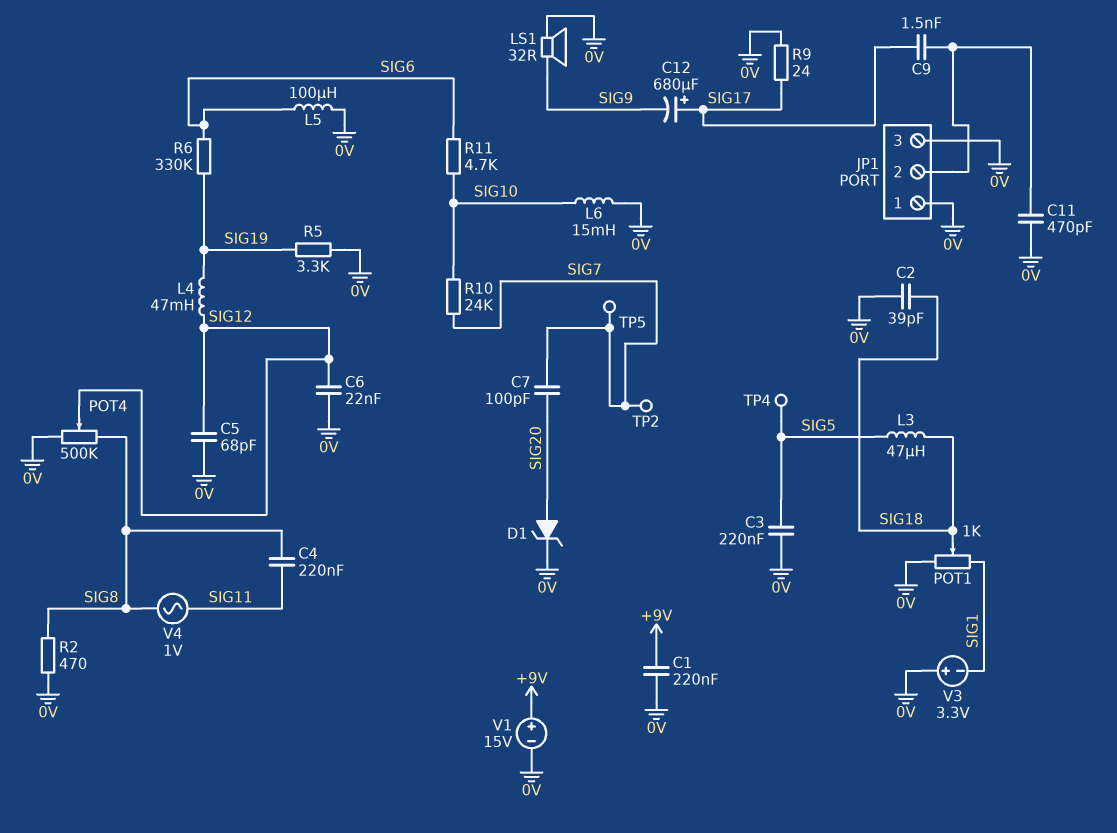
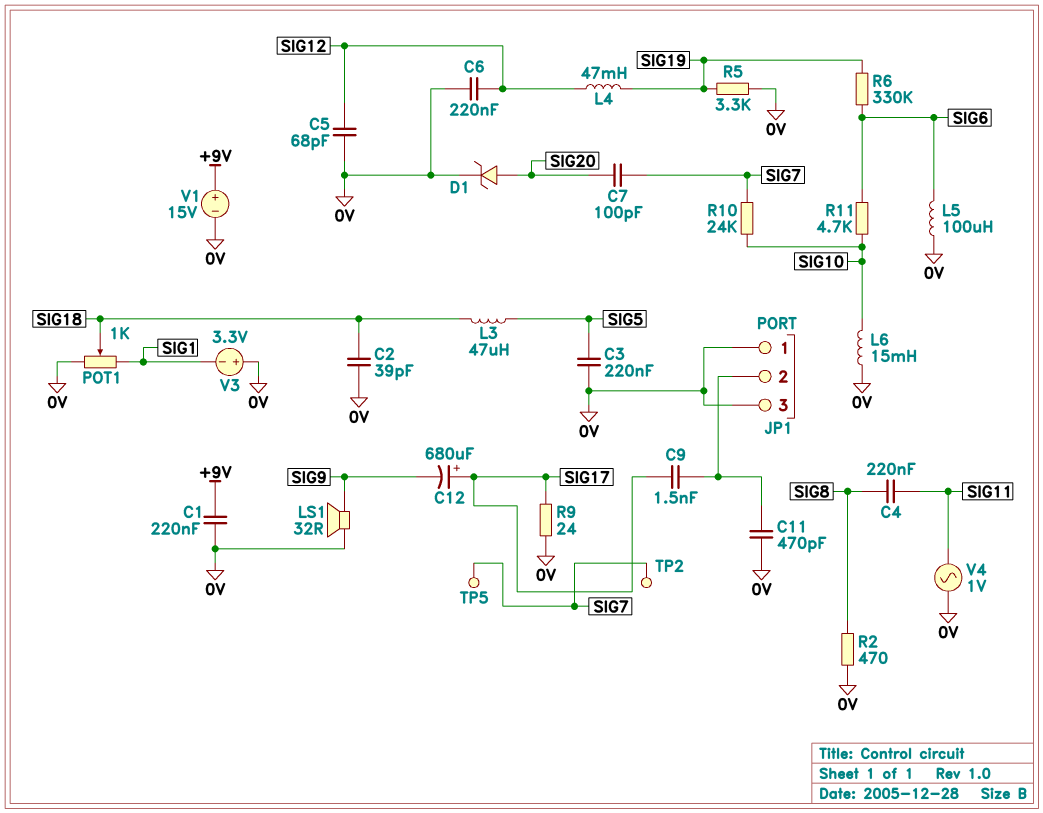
C6: 22nF (0V, SIG12) -> 220nF (0V, SIG12)
POT4: 500k (0V, SIG8, wiper SIG12) -> none
TP4: test point (SIG5) -> none
V4: AC 1V (SIG8, SIG11) -> AC 1V (0V, SIG11)

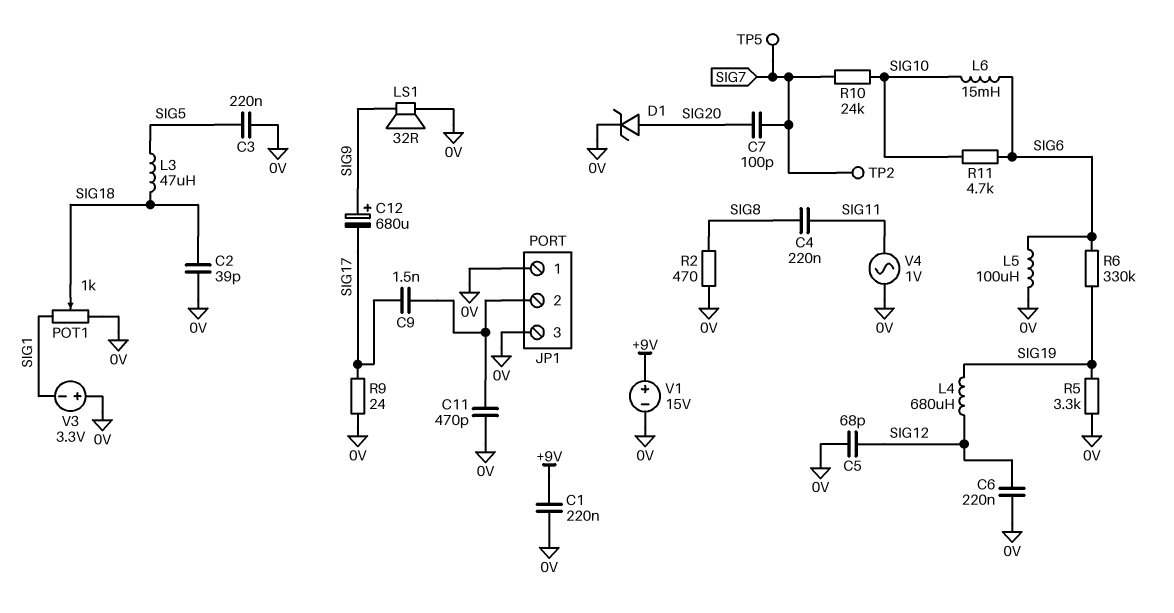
C12: 680uF (plus SIG17, minus SIG9) -> 680uF (plus SIG9, minus SIG17)
L4: 47mH (SIG12, SIG19) -> 680uH (SIG12, SIG19)
L6: 15mH (0V, SIG10) -> 15mH (SIG6, SIG10)

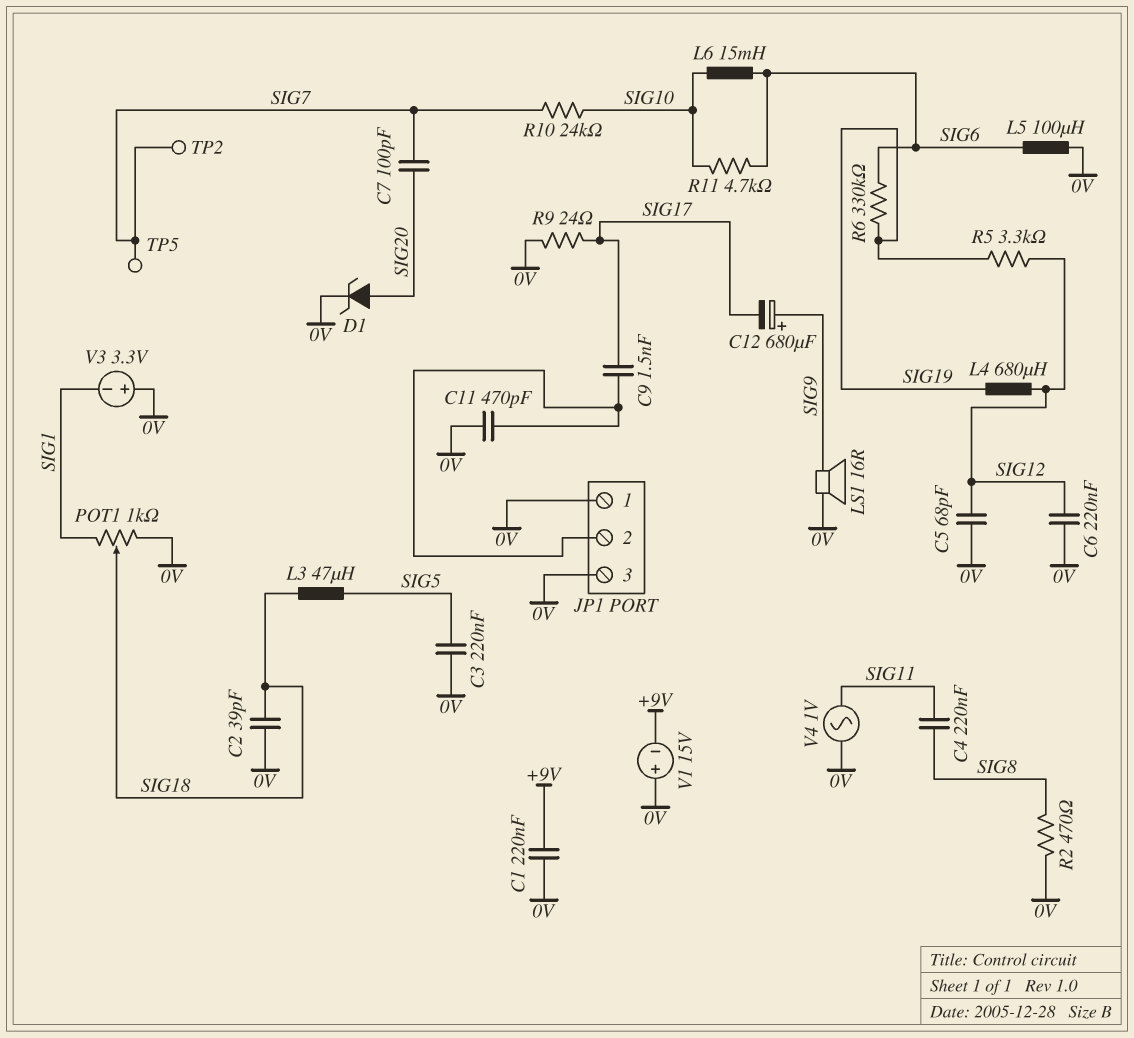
LS1: speaker 32R (0V, SIG9) -> speaker 16R (0V, SIG9)
R5: 3.3k (0V, SIG19) -> 3.3k (SIG12, SIG19)
V1: 15V (plus +9V, minus 0V) -> 15V (plus 0V, minus +9V)

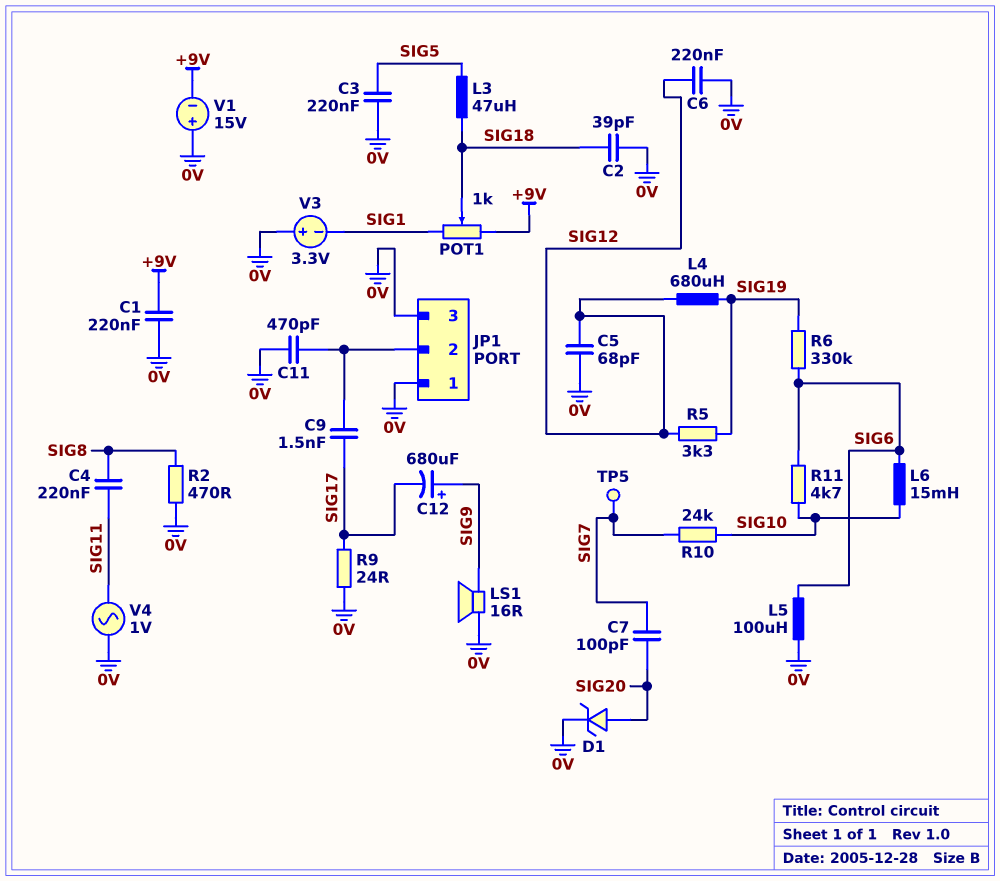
POT1: 1k (0V, SIG1, wiper SIG18) -> 1k (+9V, SIG1, wiper SIG18)
TP2: test point (SIG7) -> none

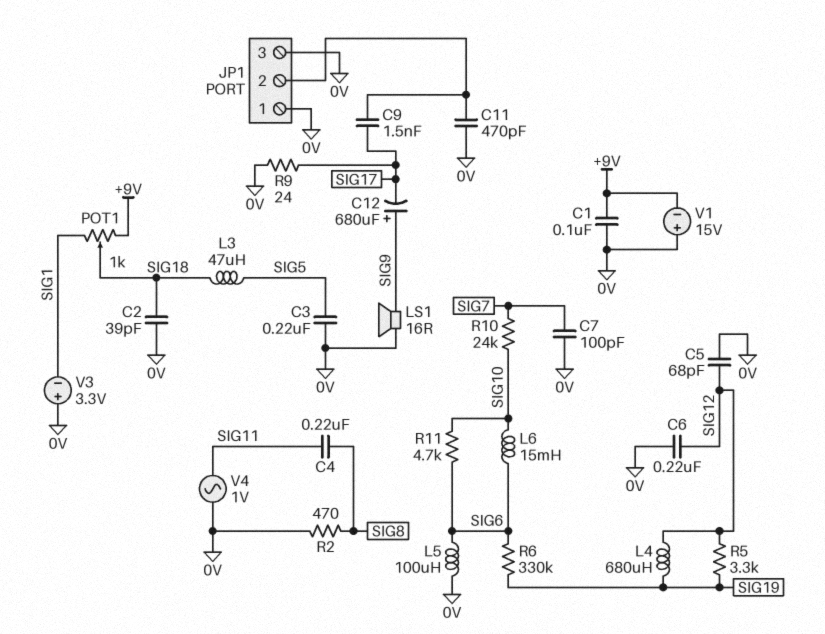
C1: 220nF (+9V, 0V) -> 100nF (+9V, 0V)
C7: 100pF (SIG7, SIG20) -> 100pF (0V, SIG7)
D1: zener (A SIG20, K 0V) -> none
TP5: test point (SIG7) -> none

